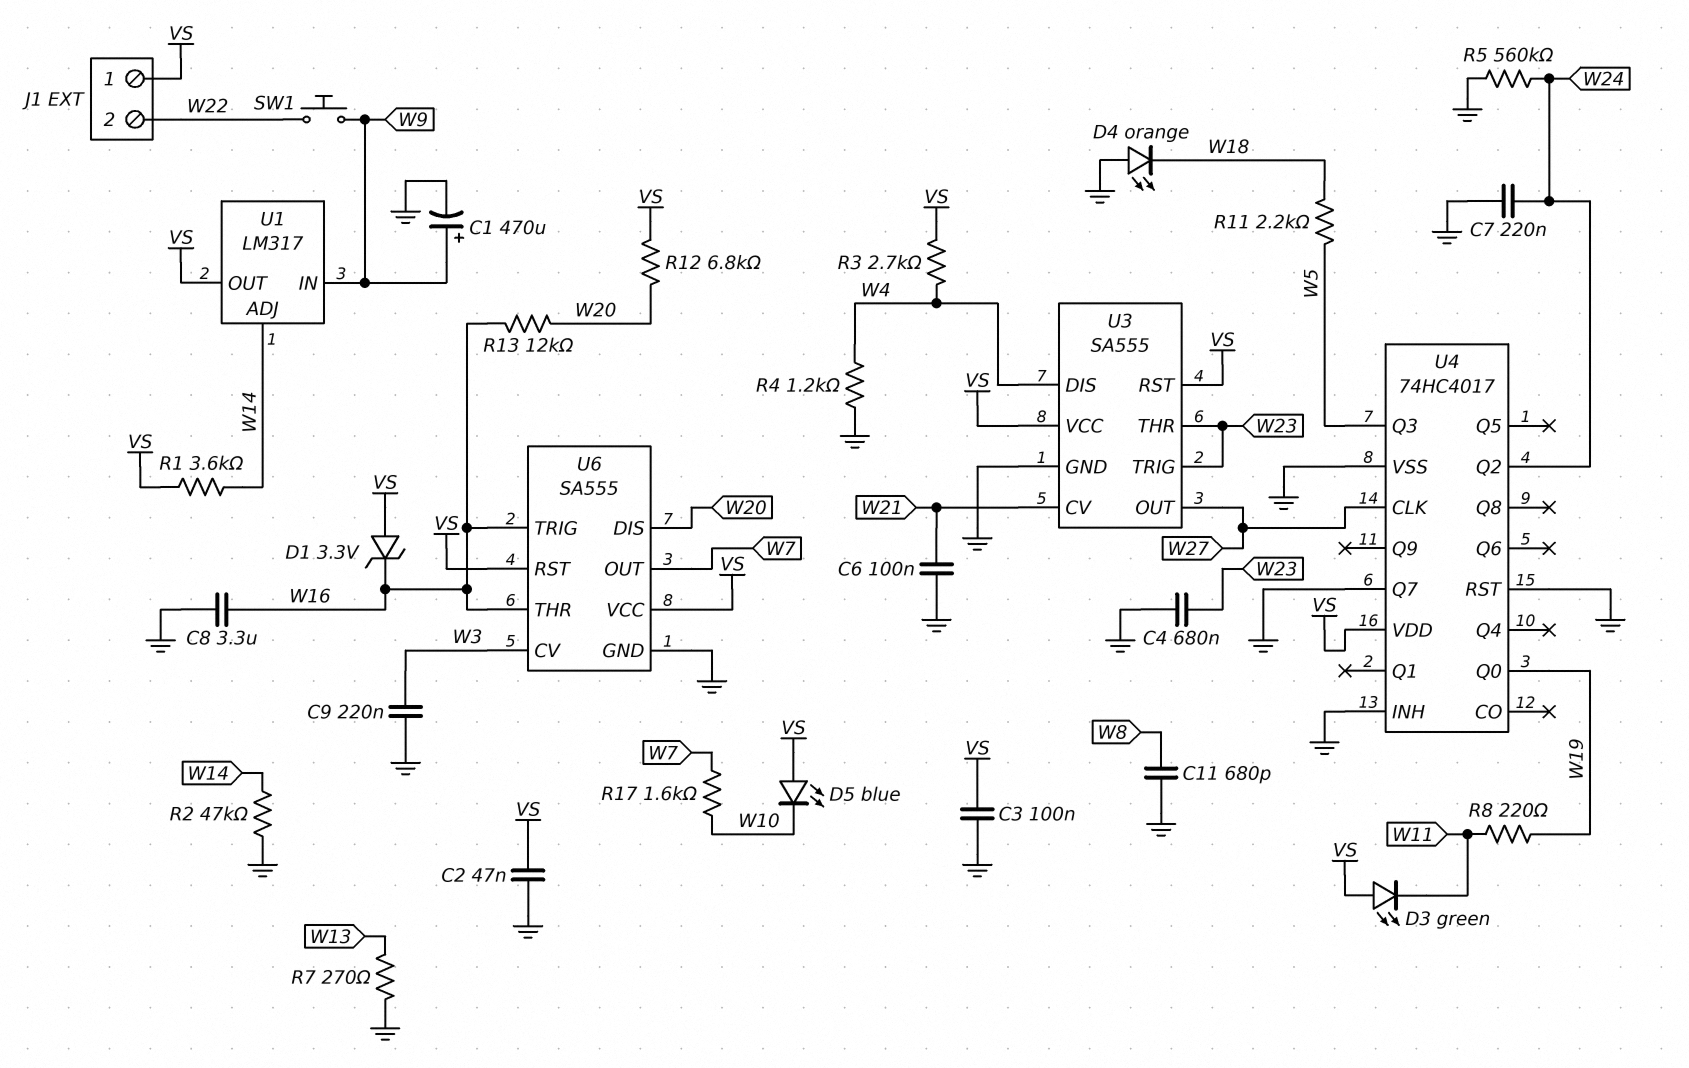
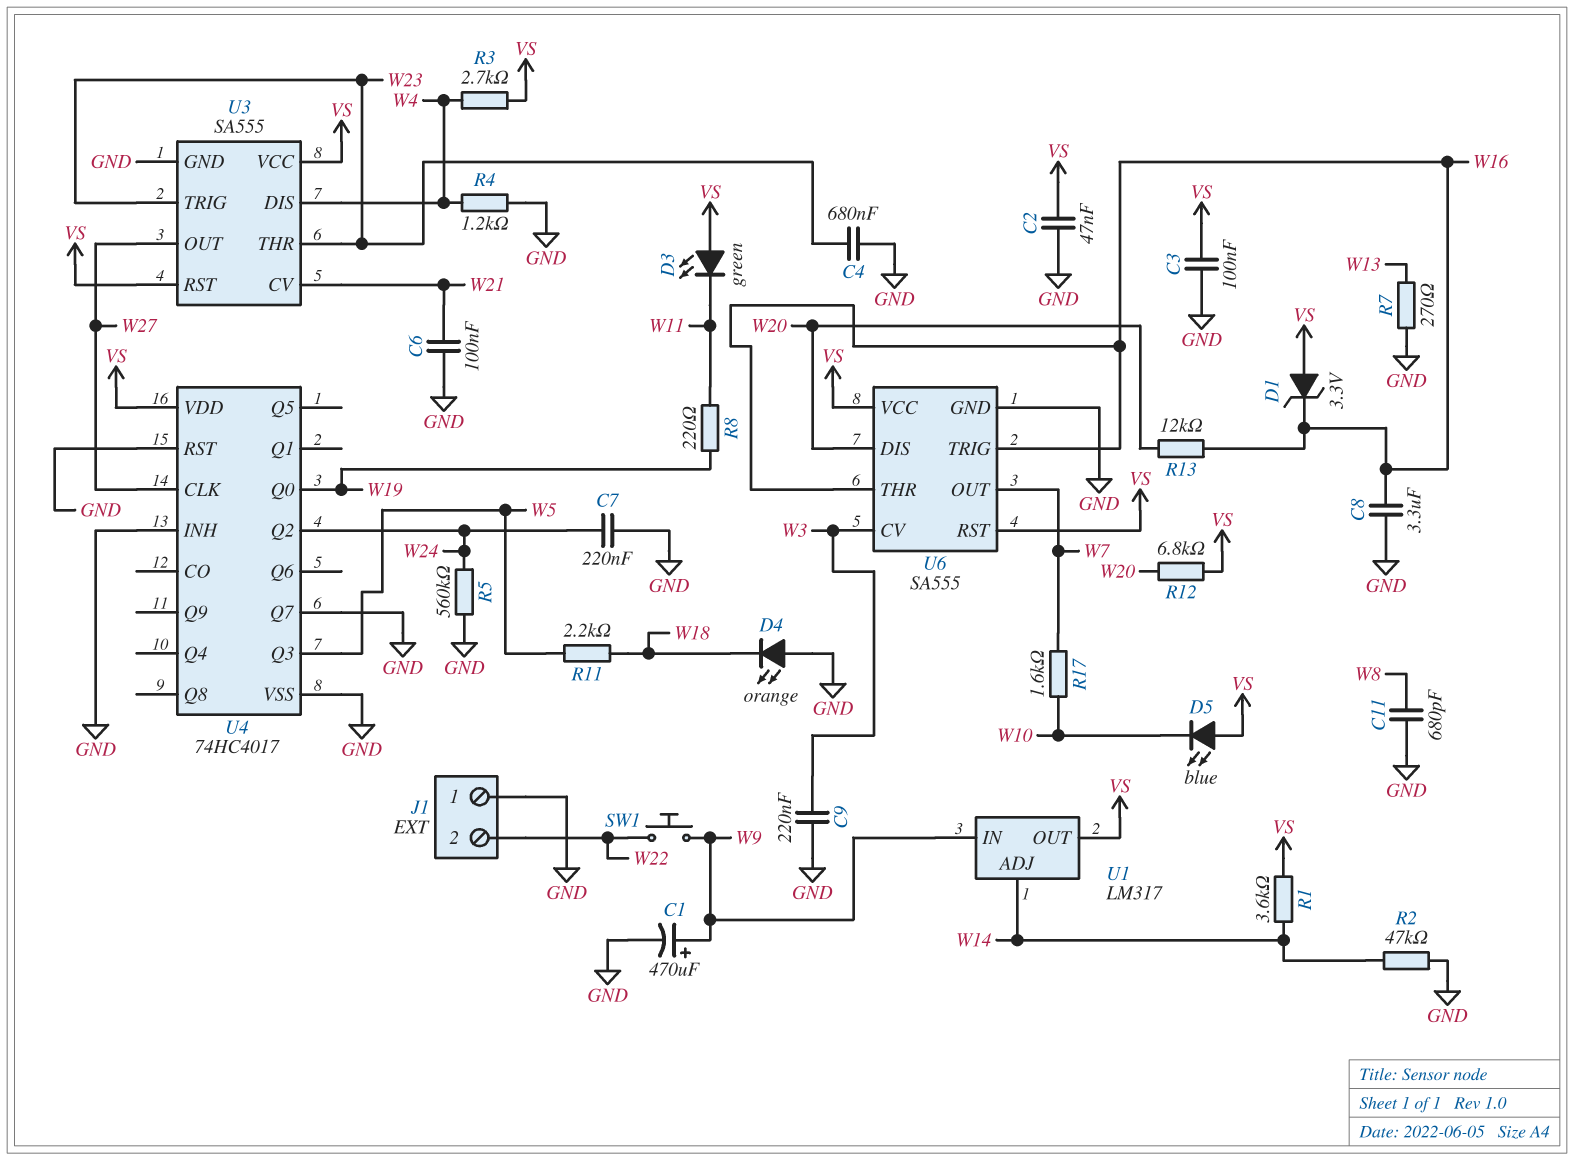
J1 pin 1: VS -> GND

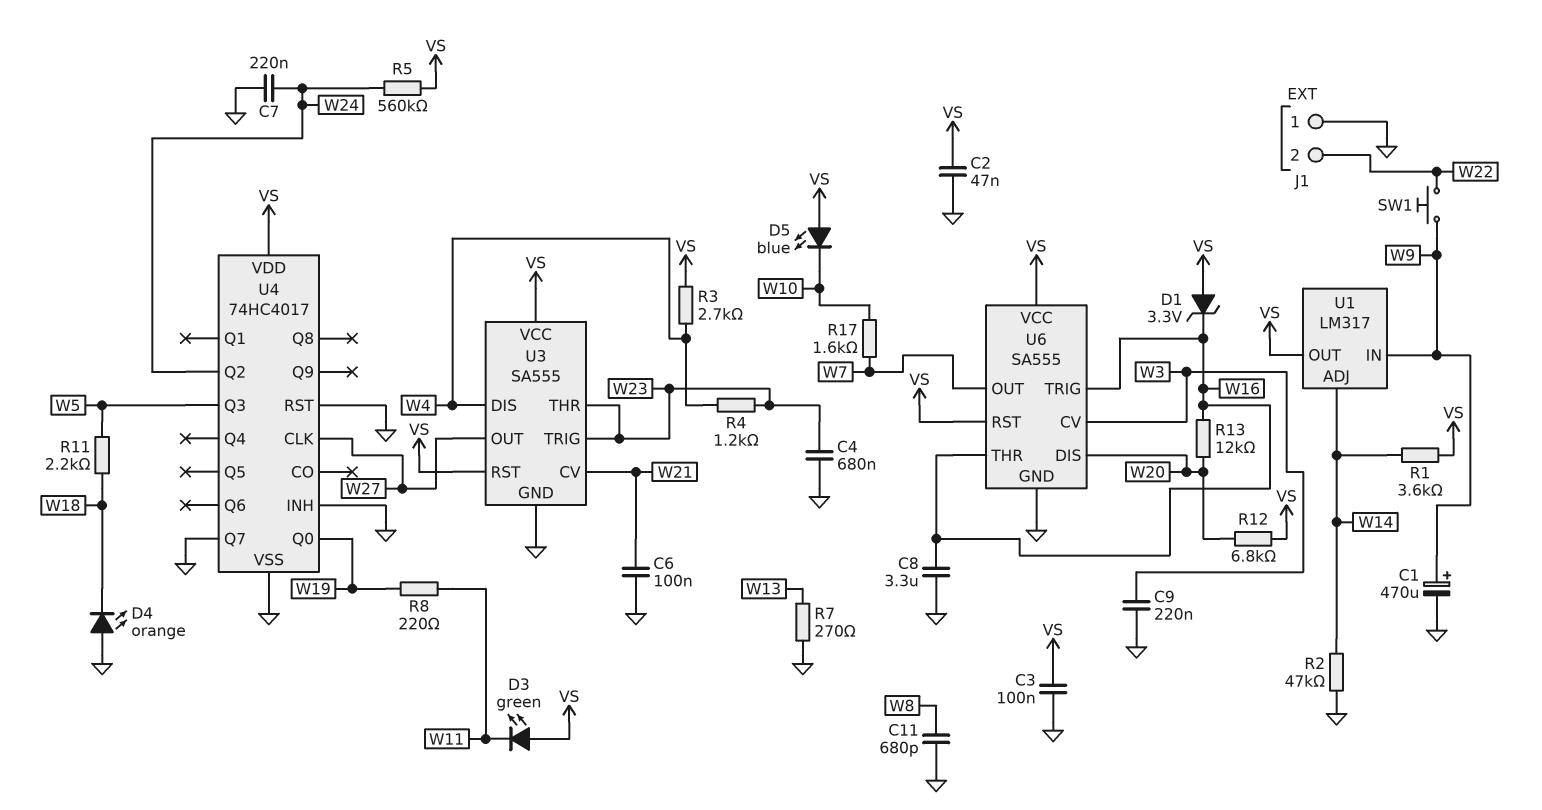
R4: 1.2k (GND, W4) -> 1.2k (W4, W23)
R5: 560k (GND, W24) -> 560k (VS, W24)

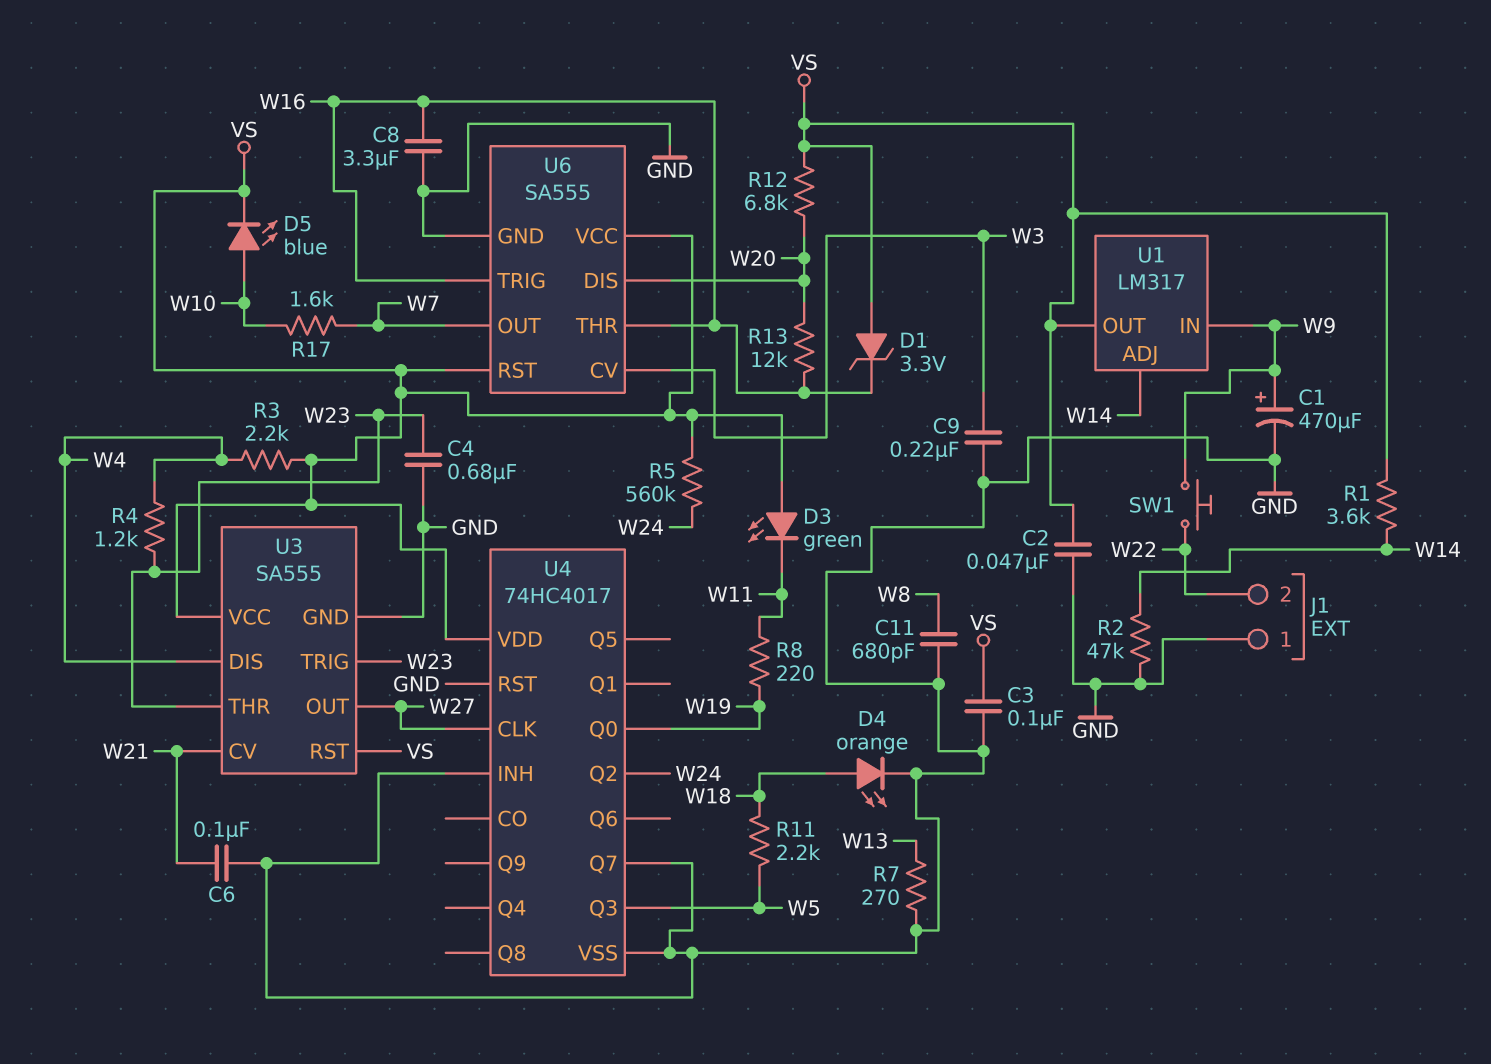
C7: 220nF (GND, W24) -> none
D4: LED orange (A GND, K W18) -> LED orange (A W18, K GND)
D5: LED blue (A VS, K W10) -> LED blue (A W10, K VS)
R3: 2.7k (VS, W4) -> 2.2k (VS, W4)

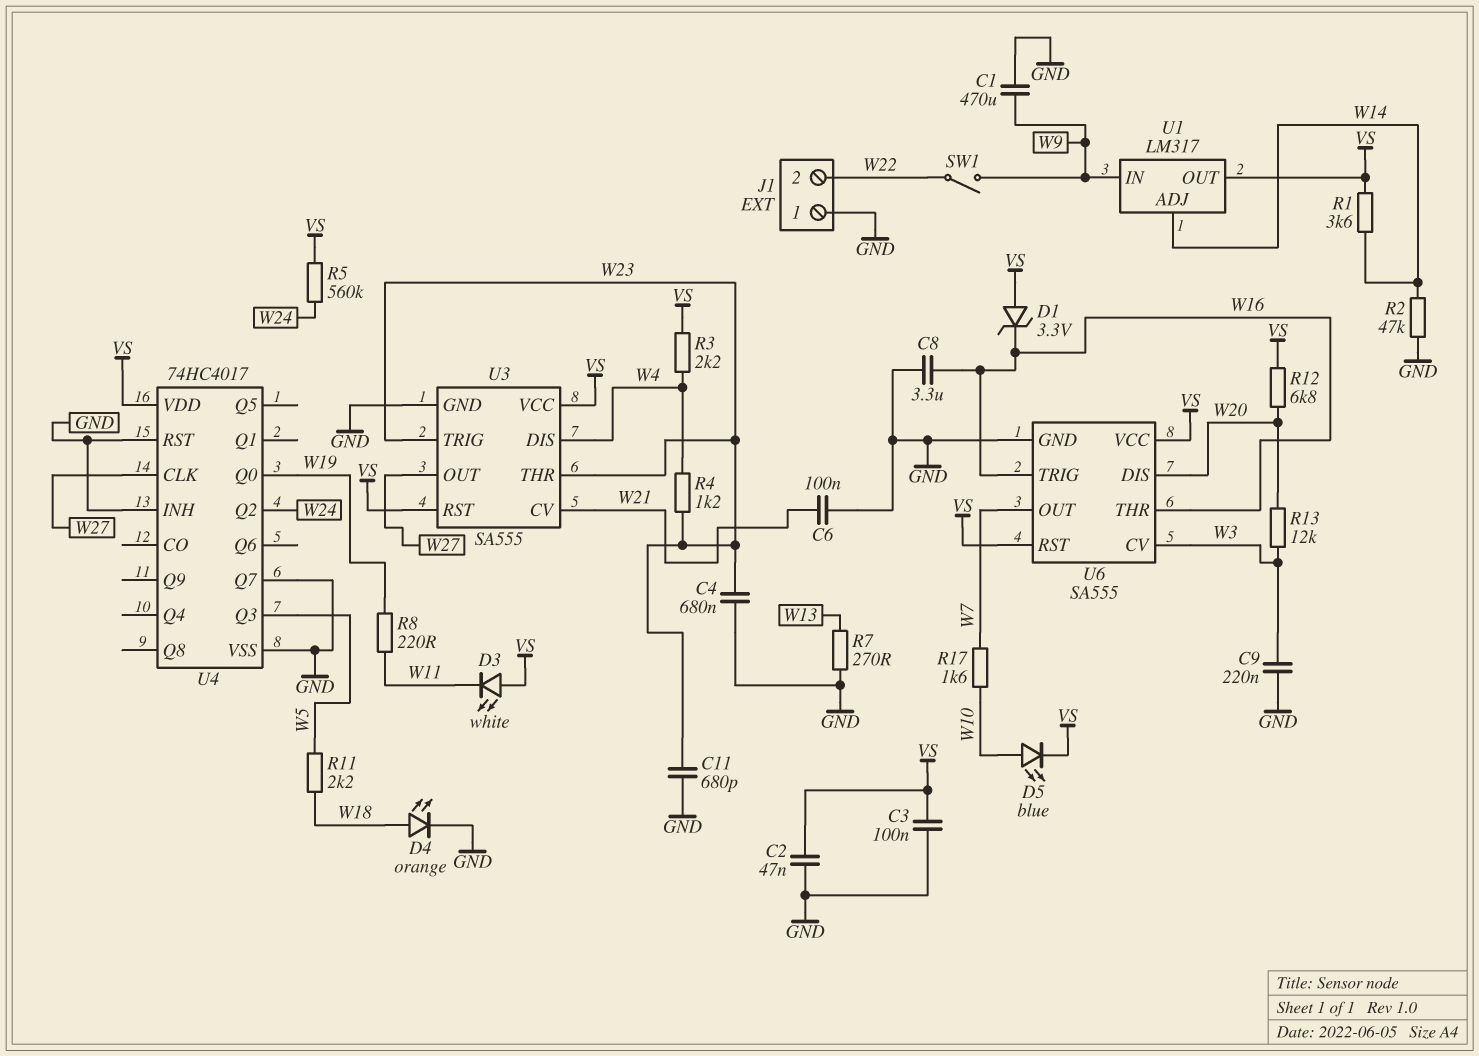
C1: 470uF (plus W9, minus GND) -> 470uF (GND, W9)
C11: 680pF (GND, W8) -> 680pF (GND, W23)
D3: LED green (A VS, K W11) -> LED white (A VS, K W11)
R13: 12k (W16, W20) -> 12k (W3, W20)
SW1: button (W9, W22) -> switch (W9, W22)

